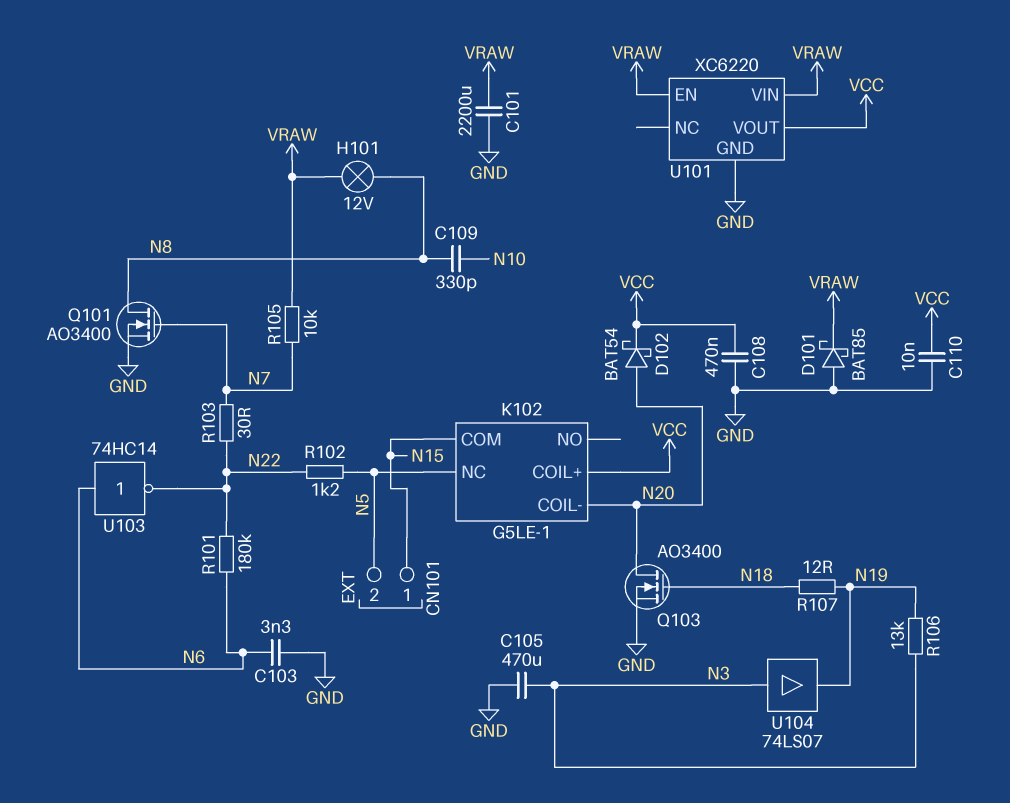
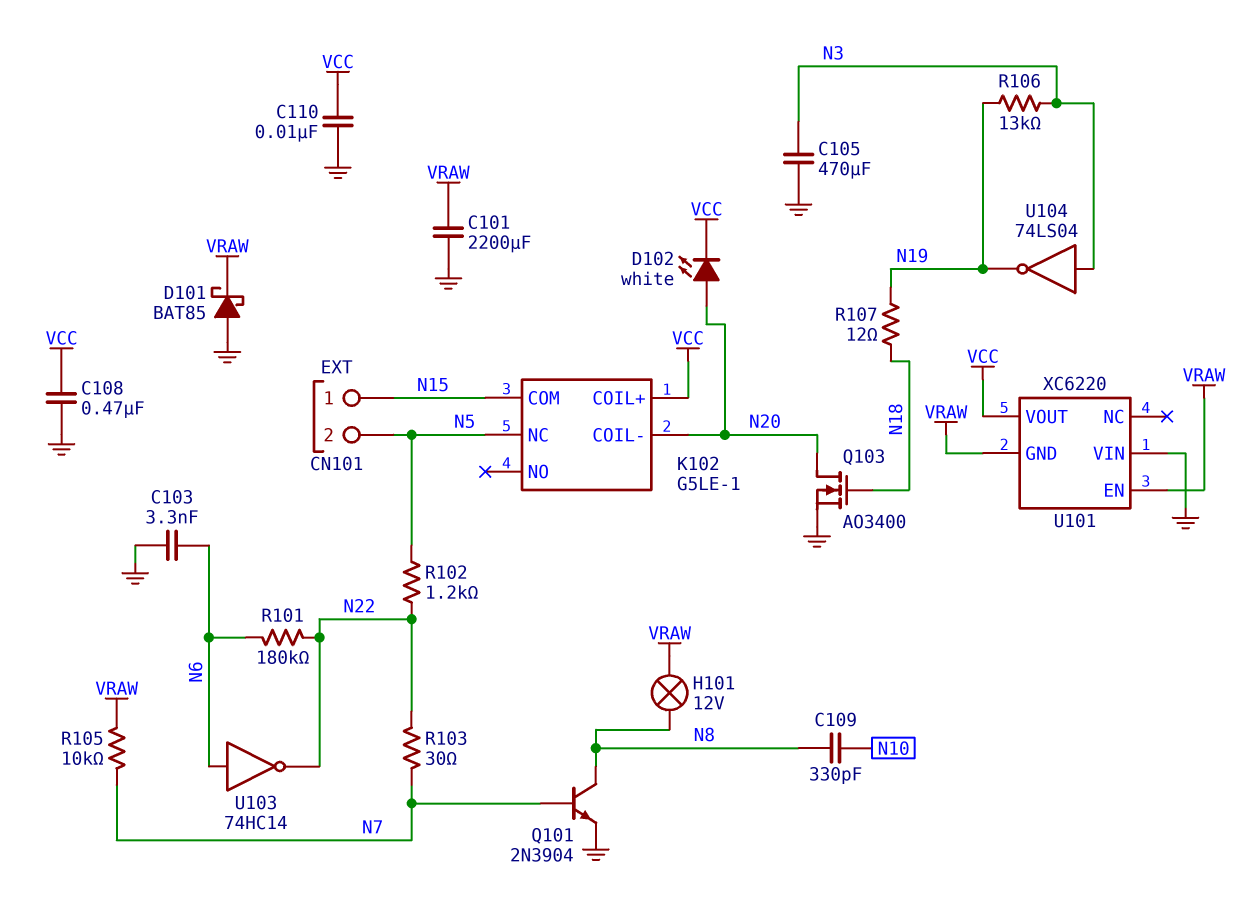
D102: schottky BAT54 (A N20, K VCC) -> LED white (A N20, K VCC)
Q101: NMOS AO3400 (G N7, D N8, S GND) -> NPN 2N3904 (B N7, C N8, E GND)
U101 pin GND: GND -> VRAW
U101 pin VIN: VRAW -> GND
U104: buffer 74LS07 (in N3, out N19) -> NOT 74LS04 (in N3, out N19)

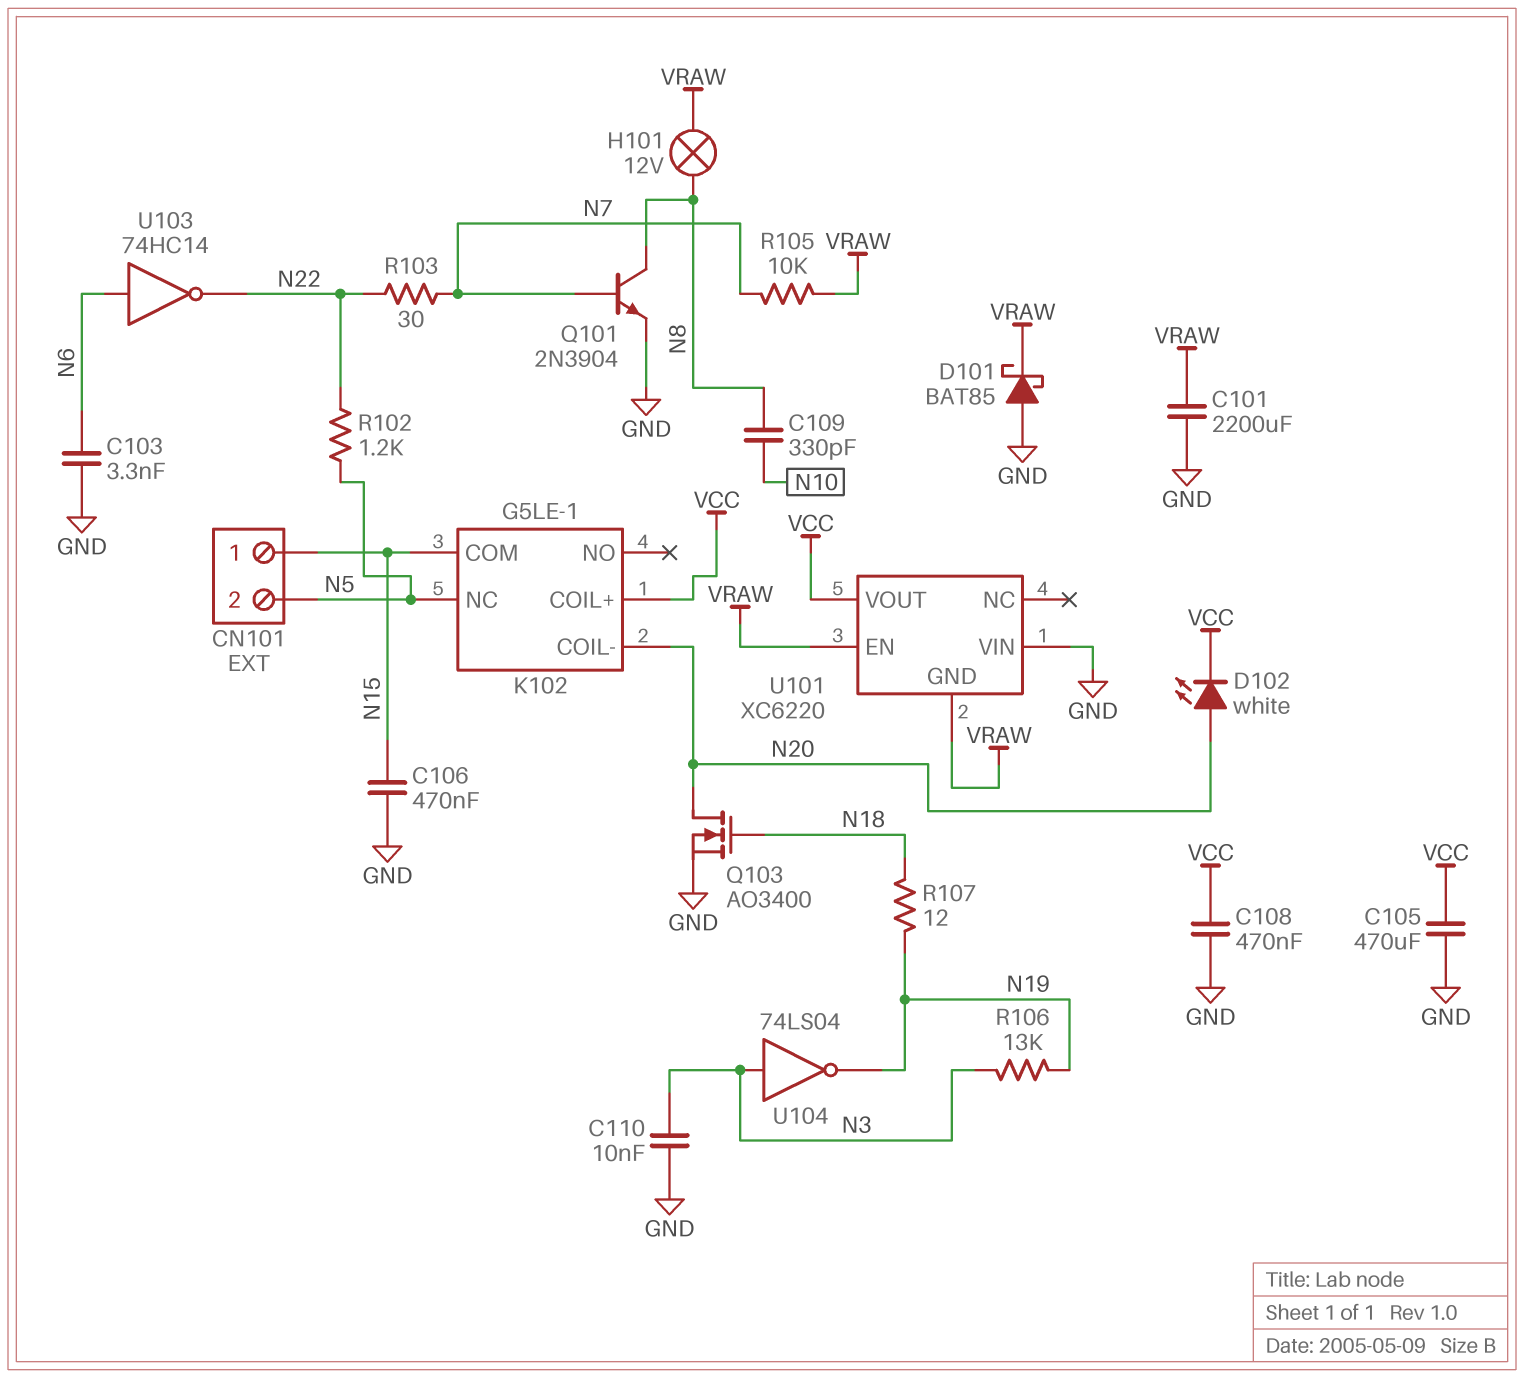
C105: 470uF (GND, N3) -> 470uF (GND, VCC)
C106: none -> 470nF (GND, N15)
C110: 10nF (GND, VCC) -> 10nF (GND, N3)
R101: 180k (N6, N22) -> none

